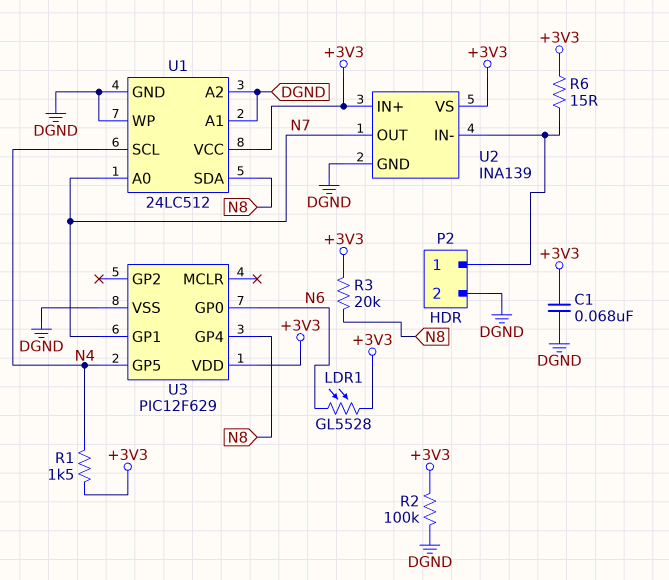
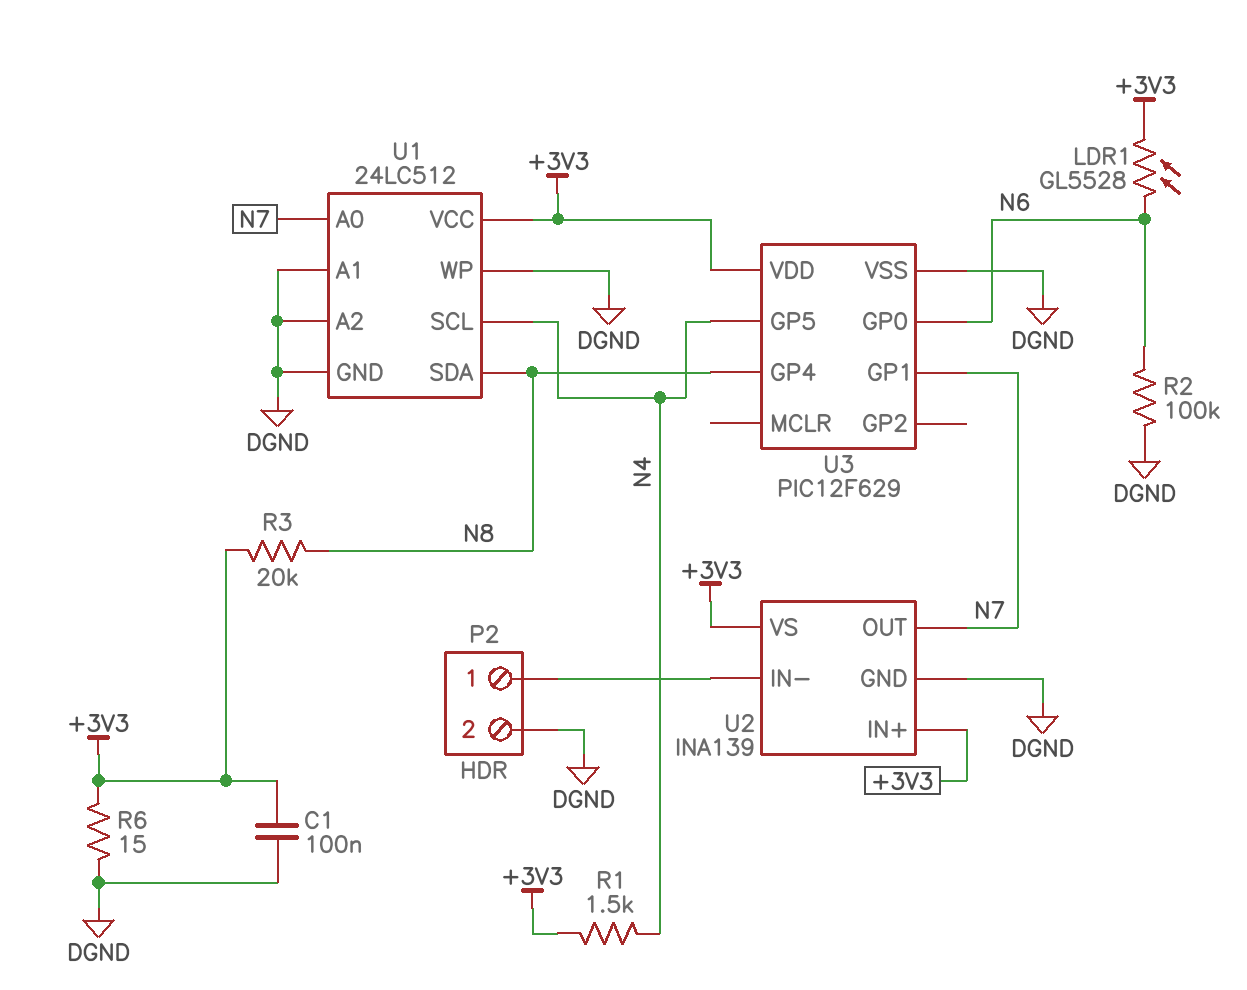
C1: 68nF (+3V3, DGND) -> 100nF (+3V3, DGND)
R2: 100k (+3V3, DGND) -> 100k (DGND, N6)
R6: 15 (+3V3, P2/1) -> 15 (+3V3, DGND)

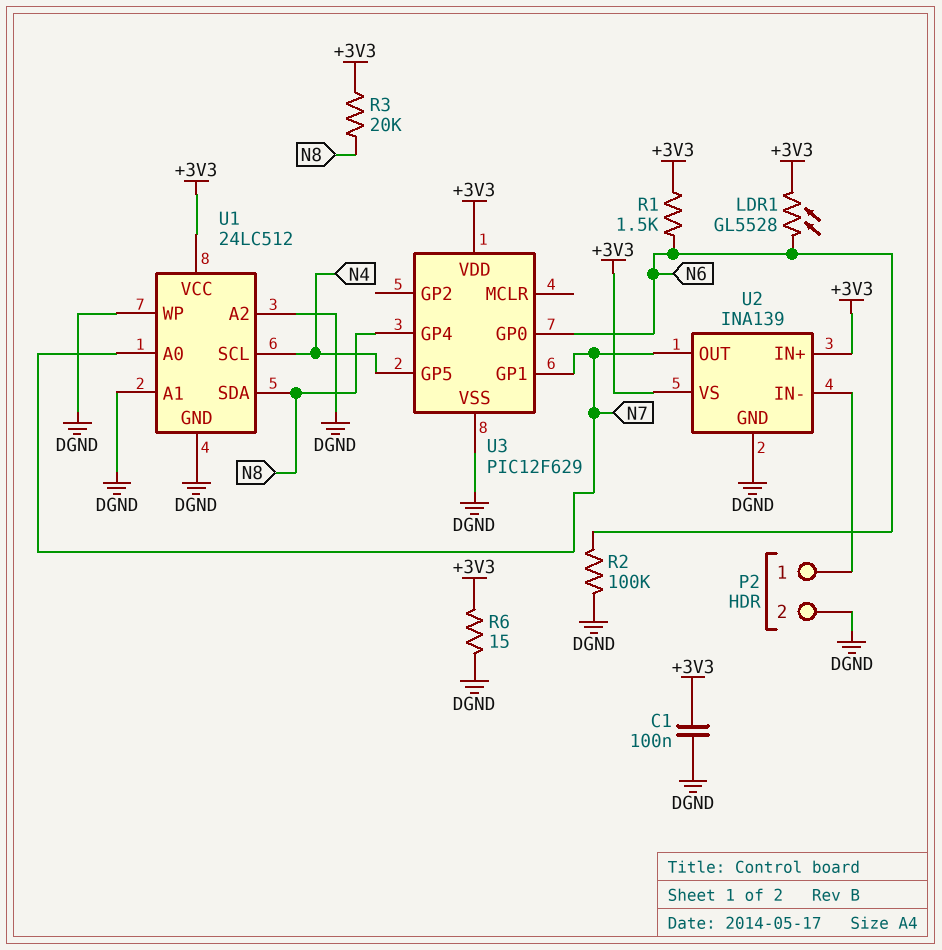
R1: 1.5k (+3V3, N4) -> 1.5k (+3V3, N6)

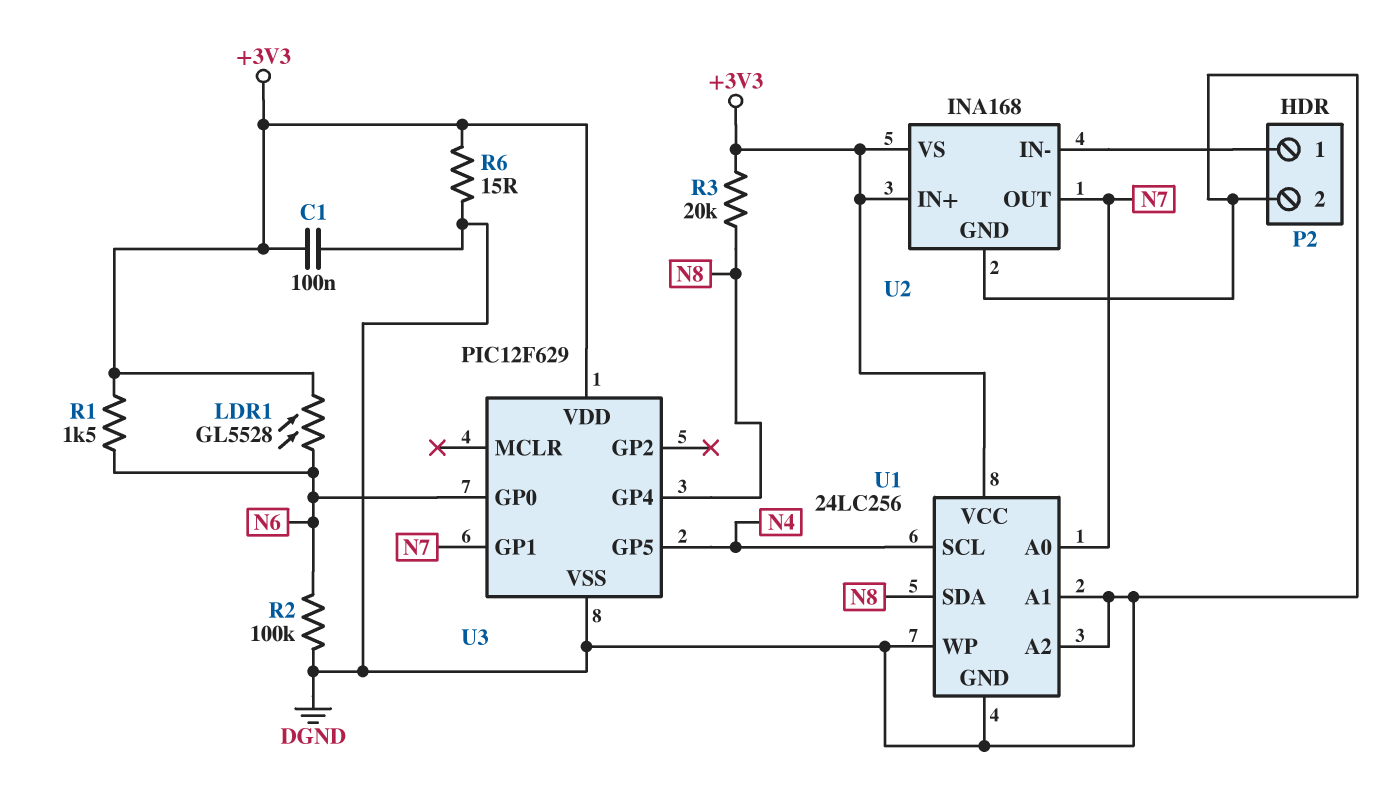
U1: 24LC512 -> 24LC256
U2: INA139 -> INA168

